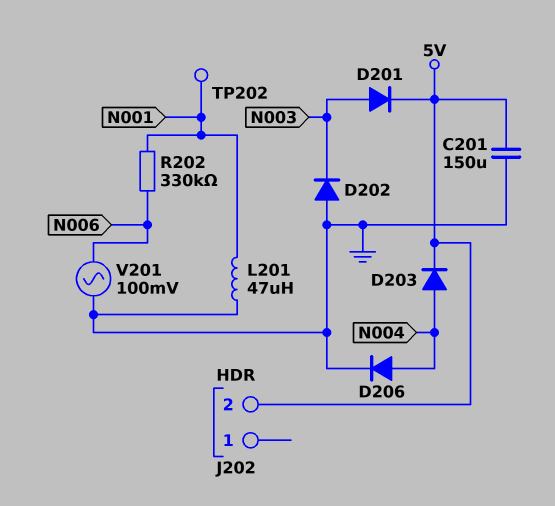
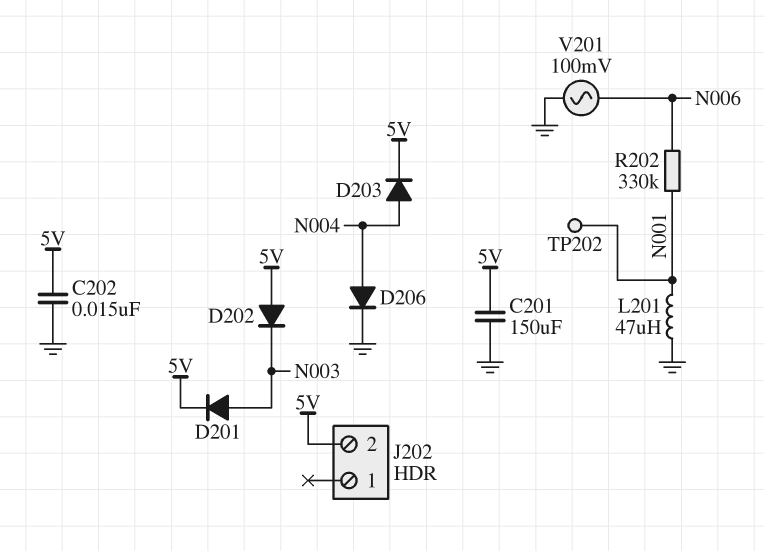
C202: none -> 15nF (5V, GND)
D202: diode (A GND, K N003) -> diode (A 5V, K N003)

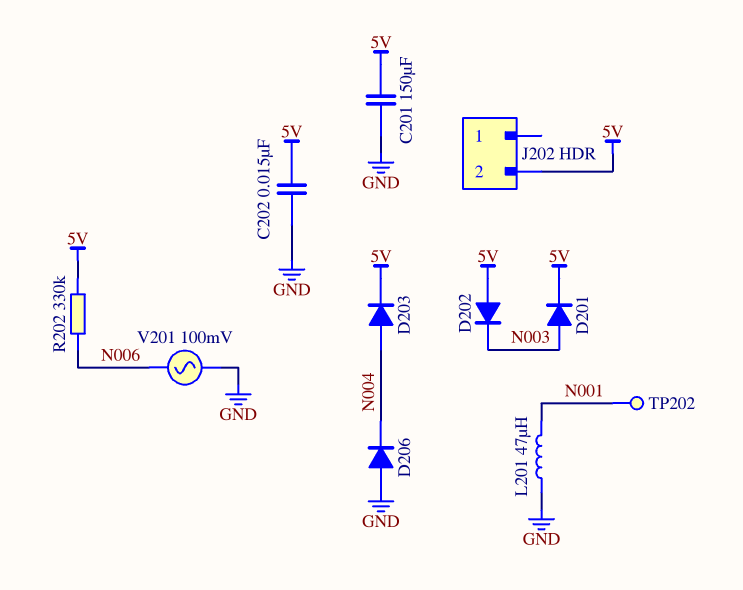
D206: diode (A N004, K GND) -> diode (A GND, K N004)
R202: 330k (N001, N006) -> 330k (5V, N006)

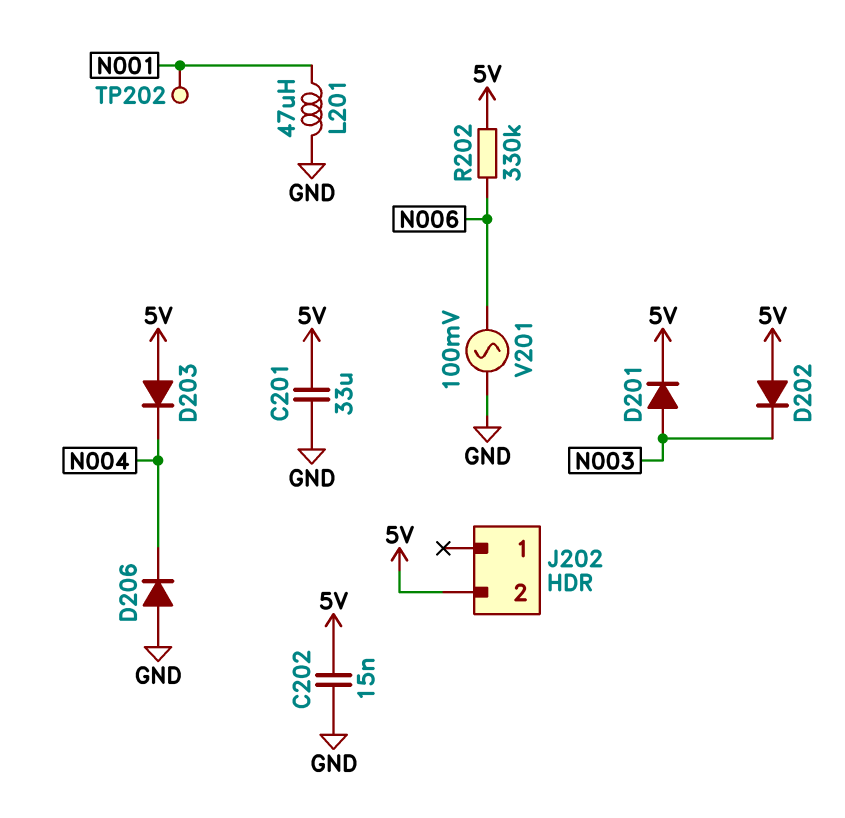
C201: 150uF (5V, GND) -> 33uF (5V, GND)
D203: diode (A N004, K 5V) -> diode (A 5V, K N004)

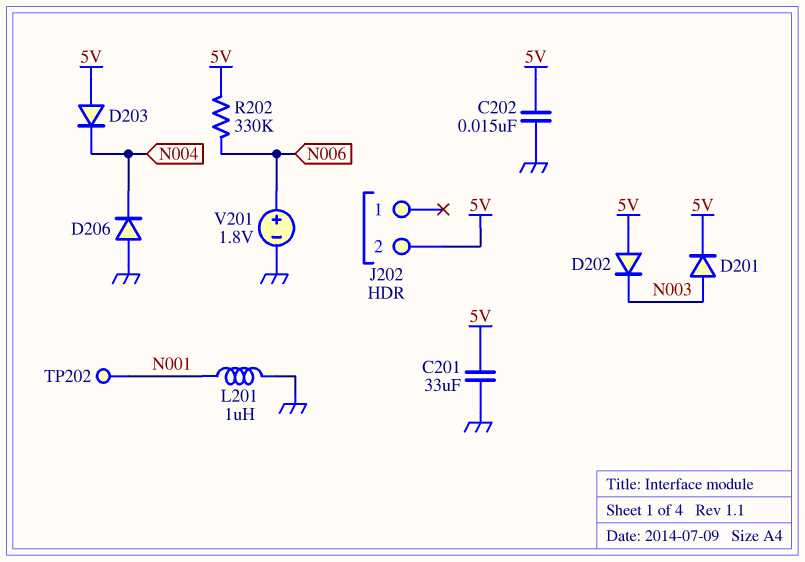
L201: 47uH (GND, N001) -> 1uH (GND, N001)
V201: AC 100mV (GND, N006) -> 1.8V (plus N006, minus GND)

